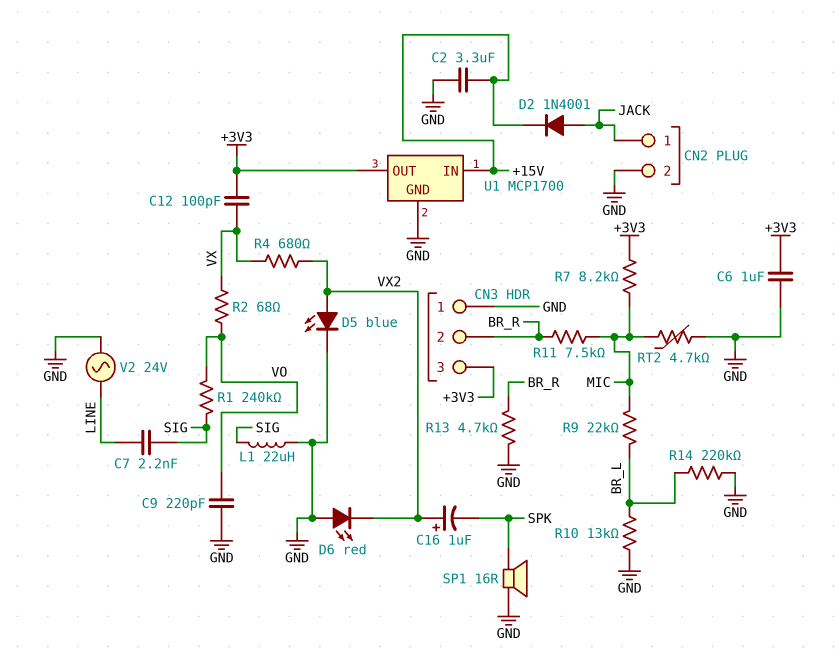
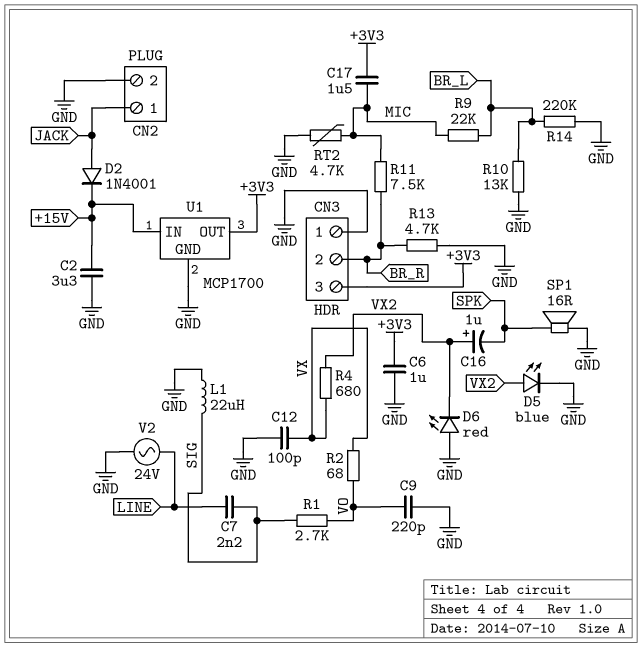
C12: 100pF (+3V3, VX) -> 100pF (GND, VX)
C17: none -> 1.5uF (+3V3, MIC)
R1: 240k (SIG, VO) -> 2.7k (SIG, VO)
R7: 8.2k (+3V3, MIC) -> none

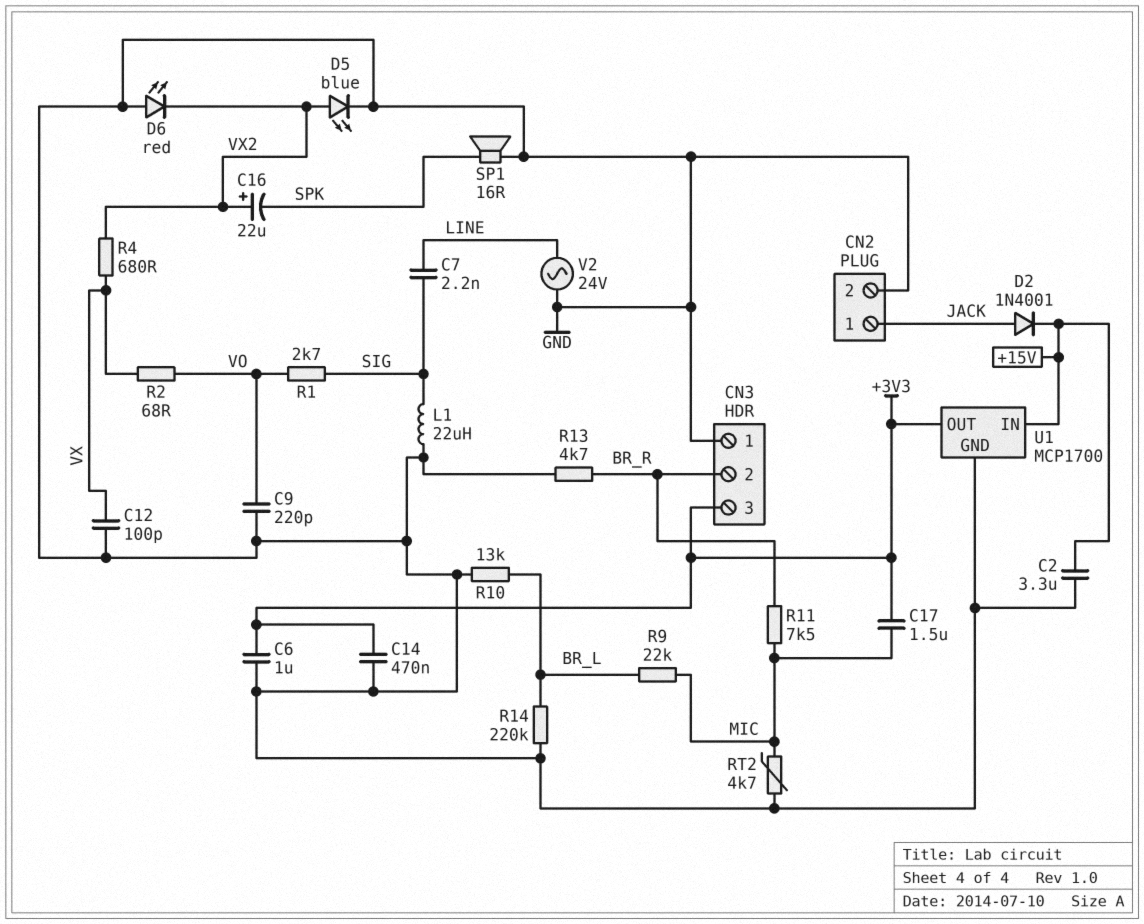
C14: none -> 470nF (+3V3, GND)
C16: 1uF (plus VX2, minus SPK) -> 22uF (plus VX2, minus SPK)

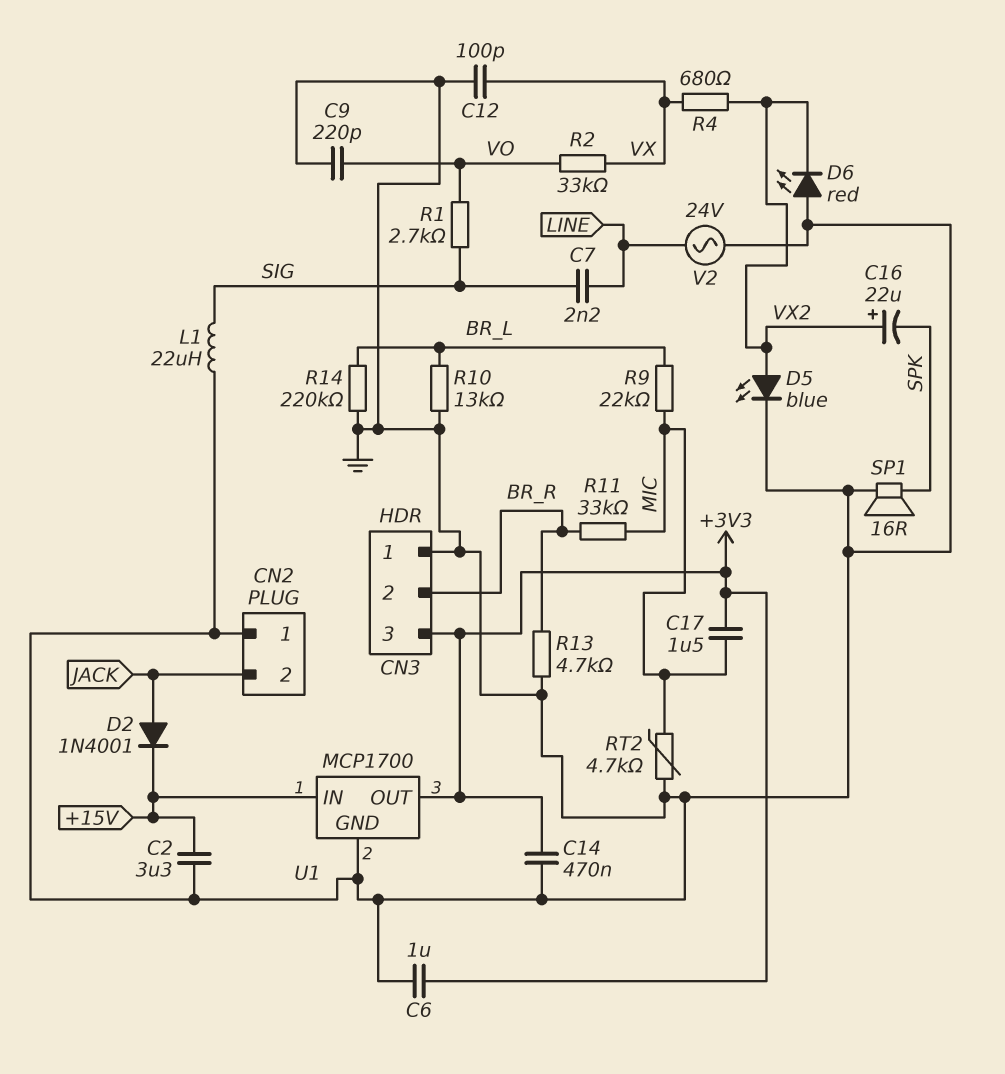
CN2 pin 1: JACK -> GND
CN2 pin 2: GND -> JACK
R2: 68 (VO, VX) -> 33k (VO, VX)
R11: 7.5k (BR_R, MIC) -> 33k (BR_R, MIC)

